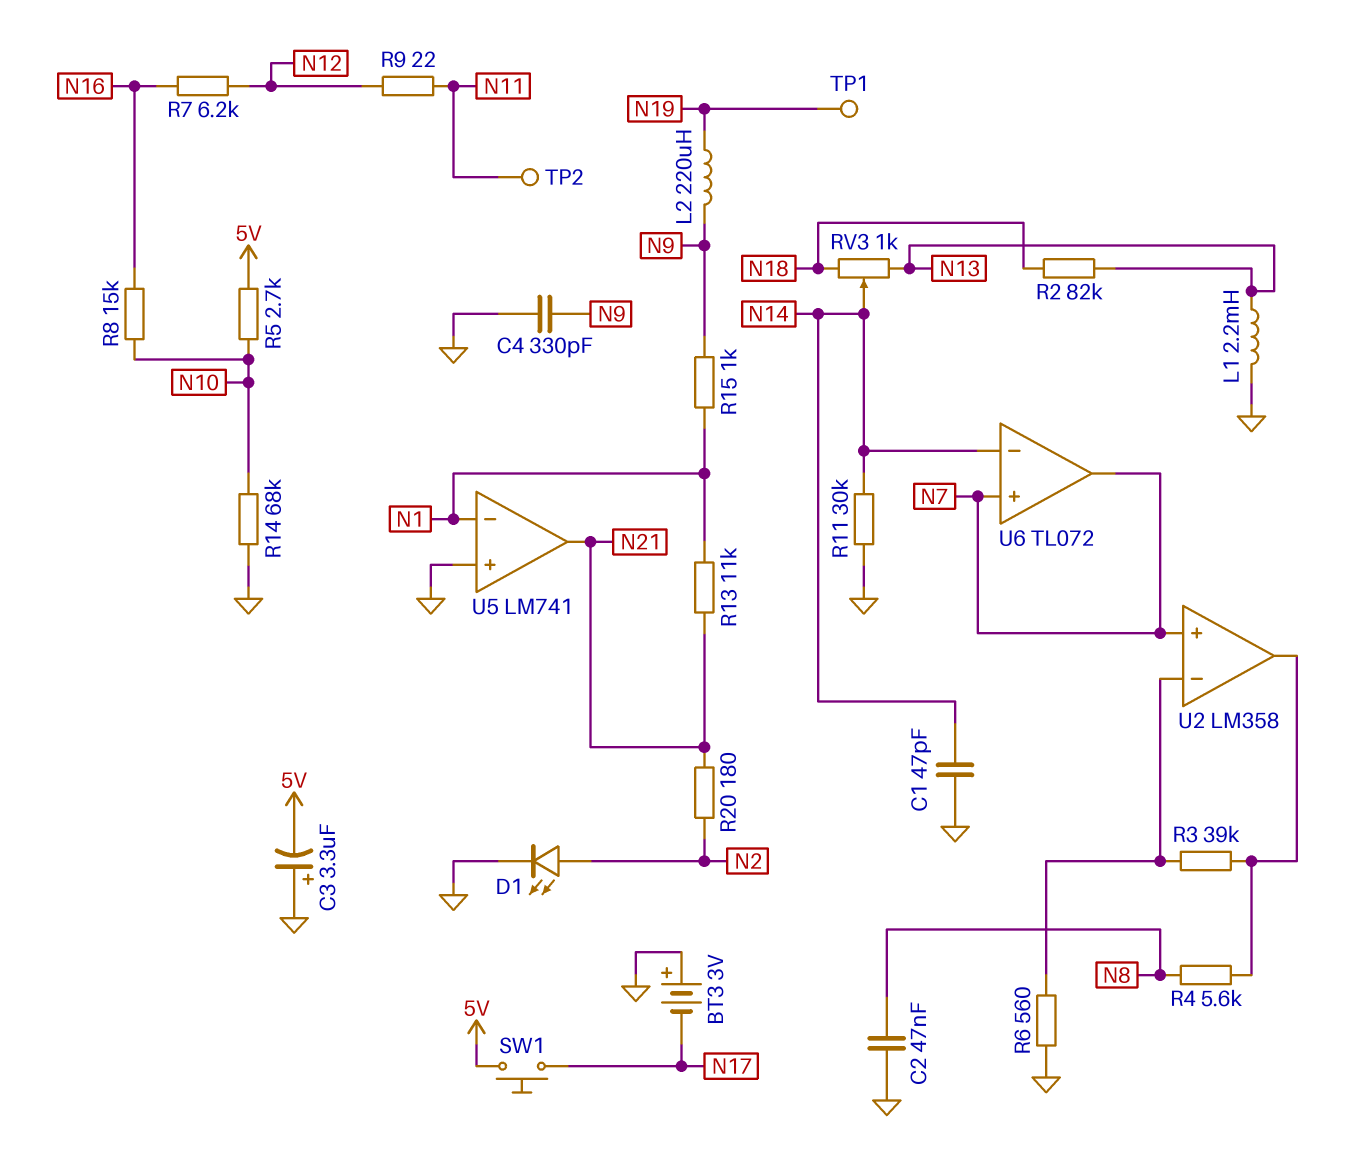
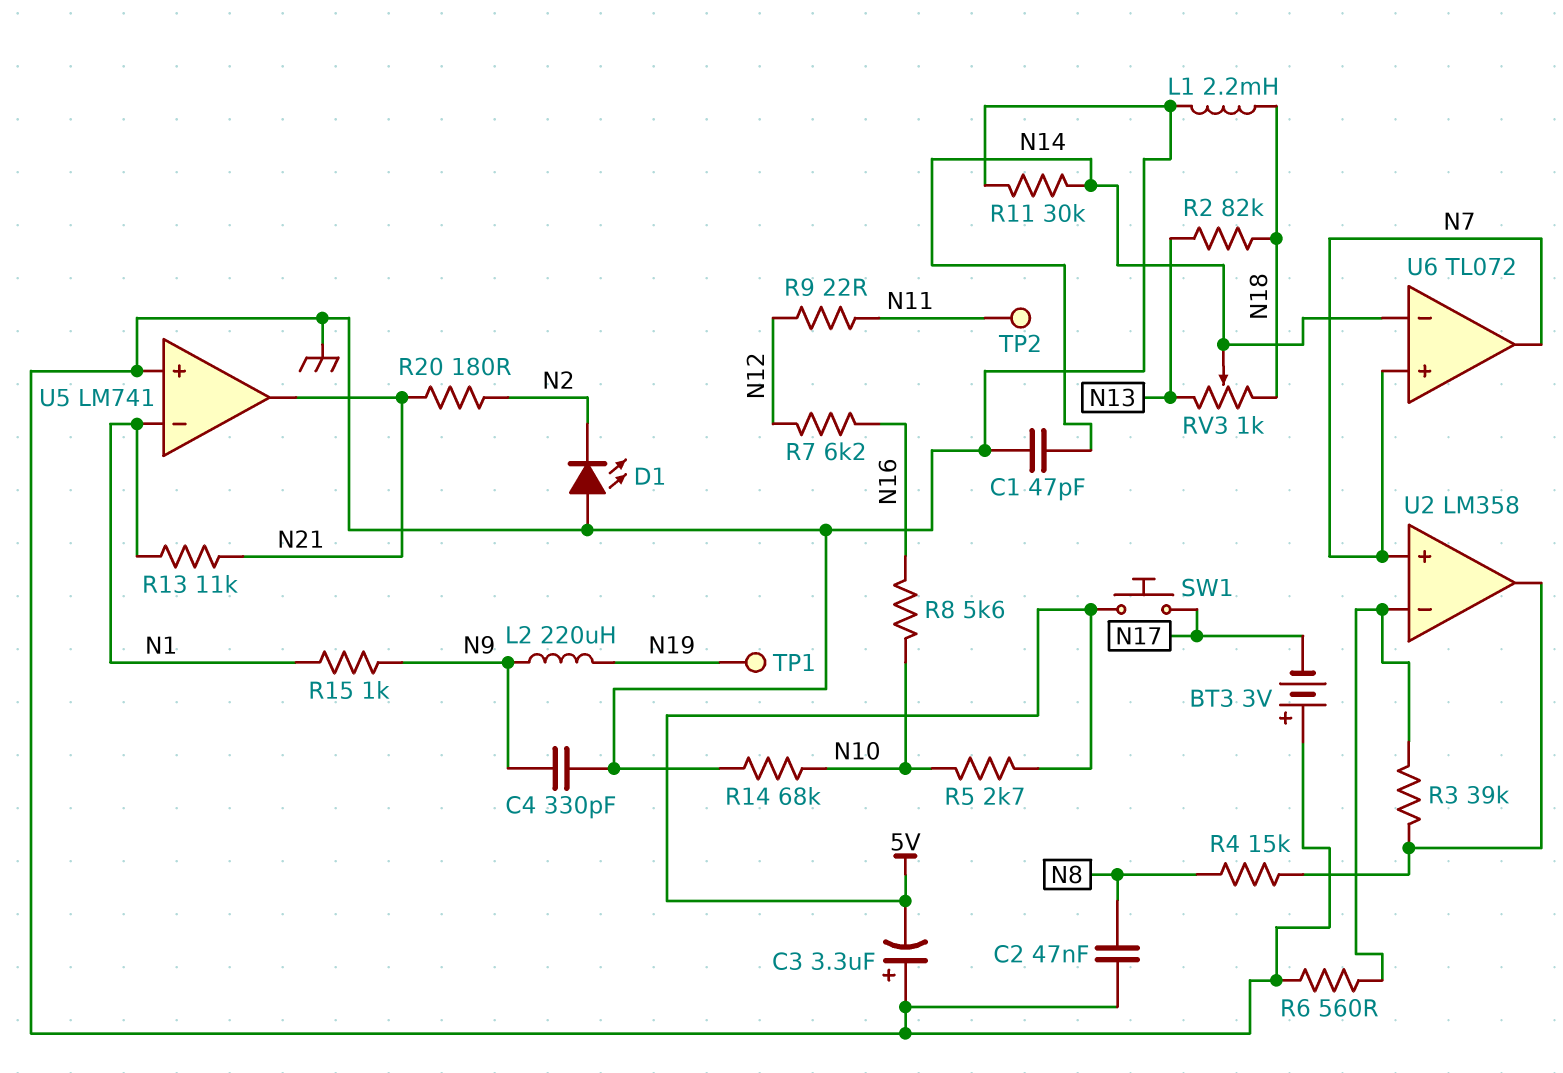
D1: LED (A N2, K GND) -> LED (A GND, K N2)
L1: 2.2mH (GND, N13) -> 2.2mH (GND, N18)
R4: 5.6k (N8, U2/out) -> 15k (N8, U2/out)
R8: 15k (N10, N16) -> 5.6k (N10, N16)

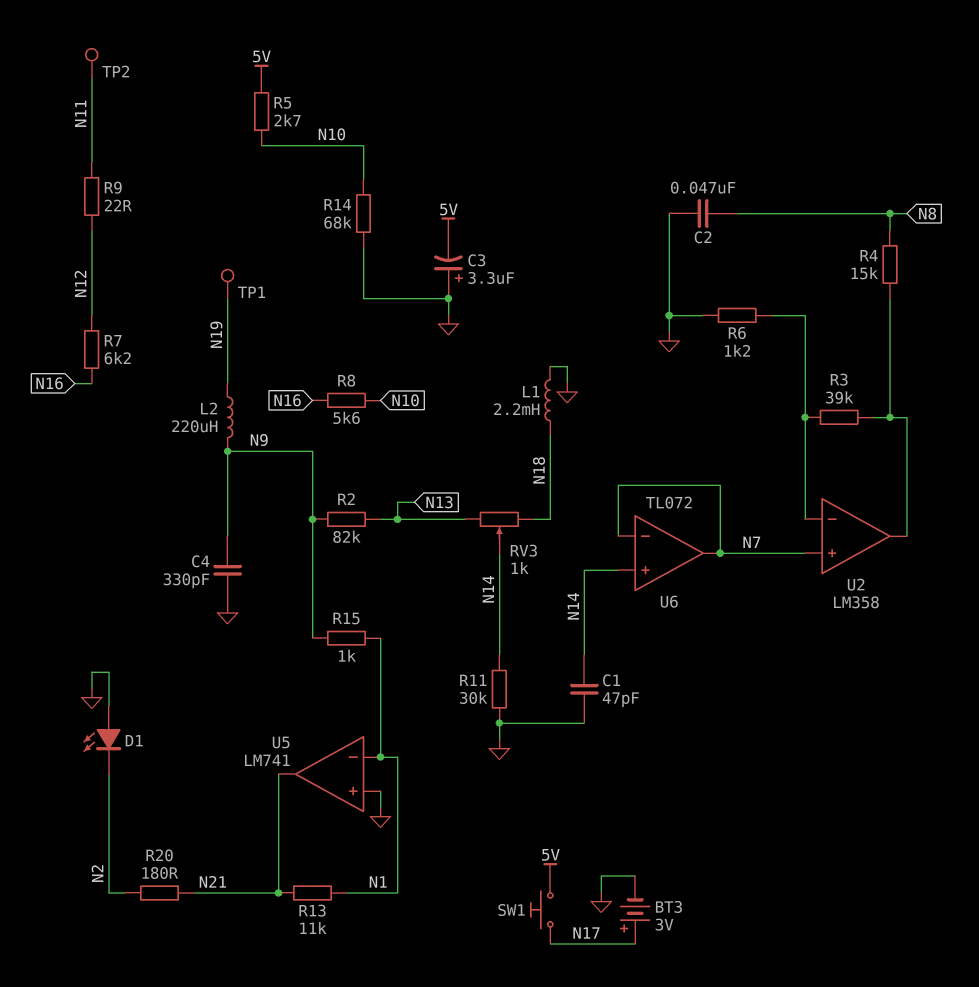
BT3: 3V (plus GND, minus N17) -> 3V (plus N17, minus GND)
R2: 82k (N13, N18) -> 82k (N9, N13)
R6: 560 (GND, U2/in-) -> 1.2k (GND, U2/in-)
U6 pin in+: N7 -> N14
U6 pin in-: N14 -> N7

